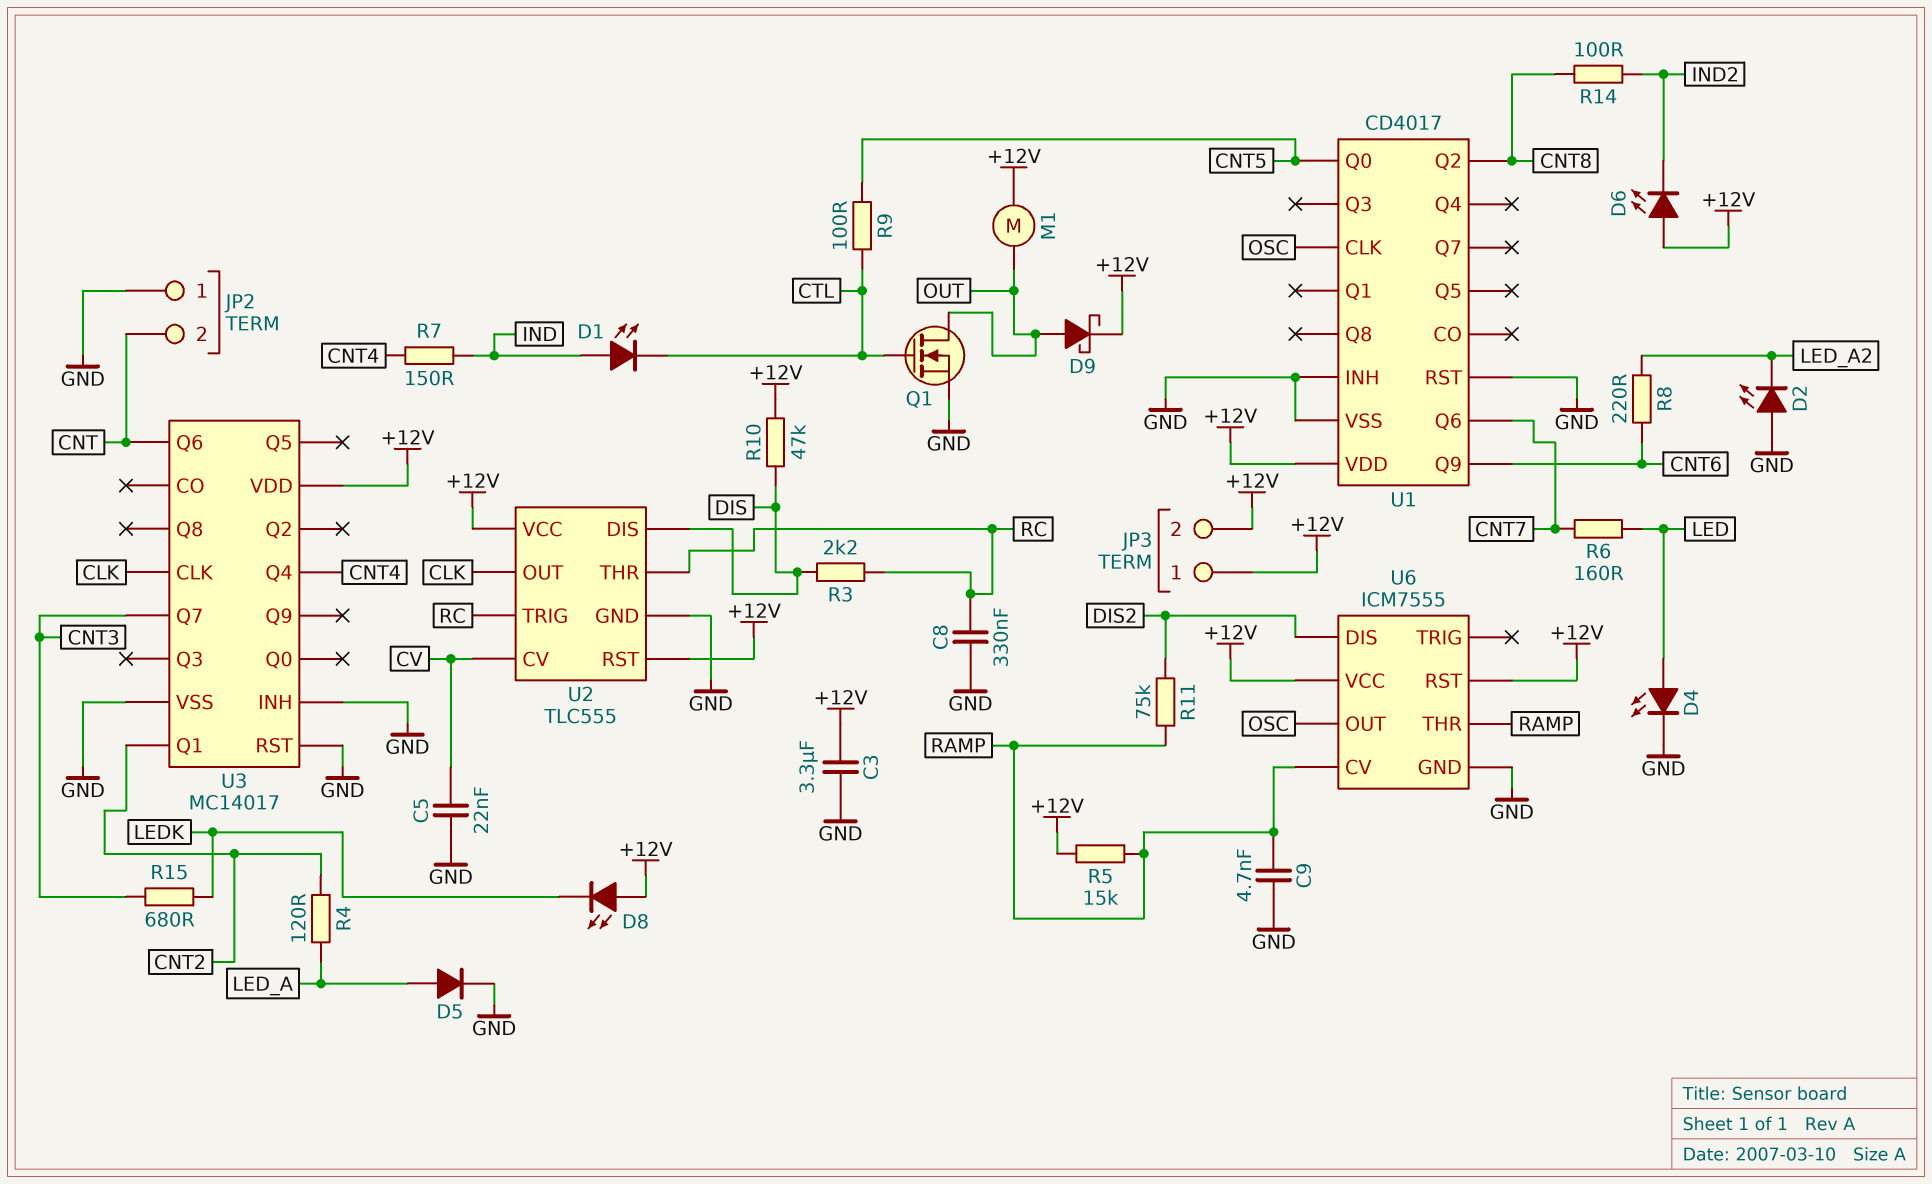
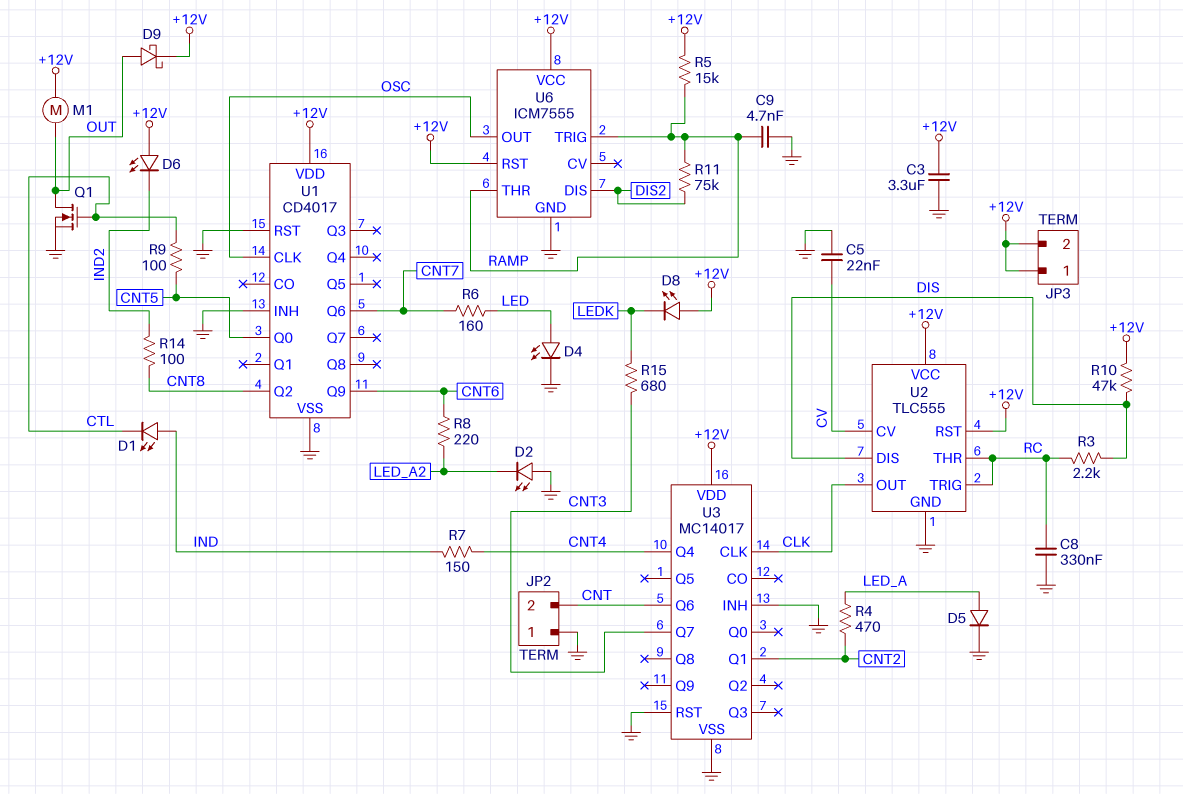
R4: 120 (CNT2, LED_A) -> 470 (CNT2, LED_A)
U6 pin CV: RAMP -> none
U6 pin TRIG: none -> RAMP

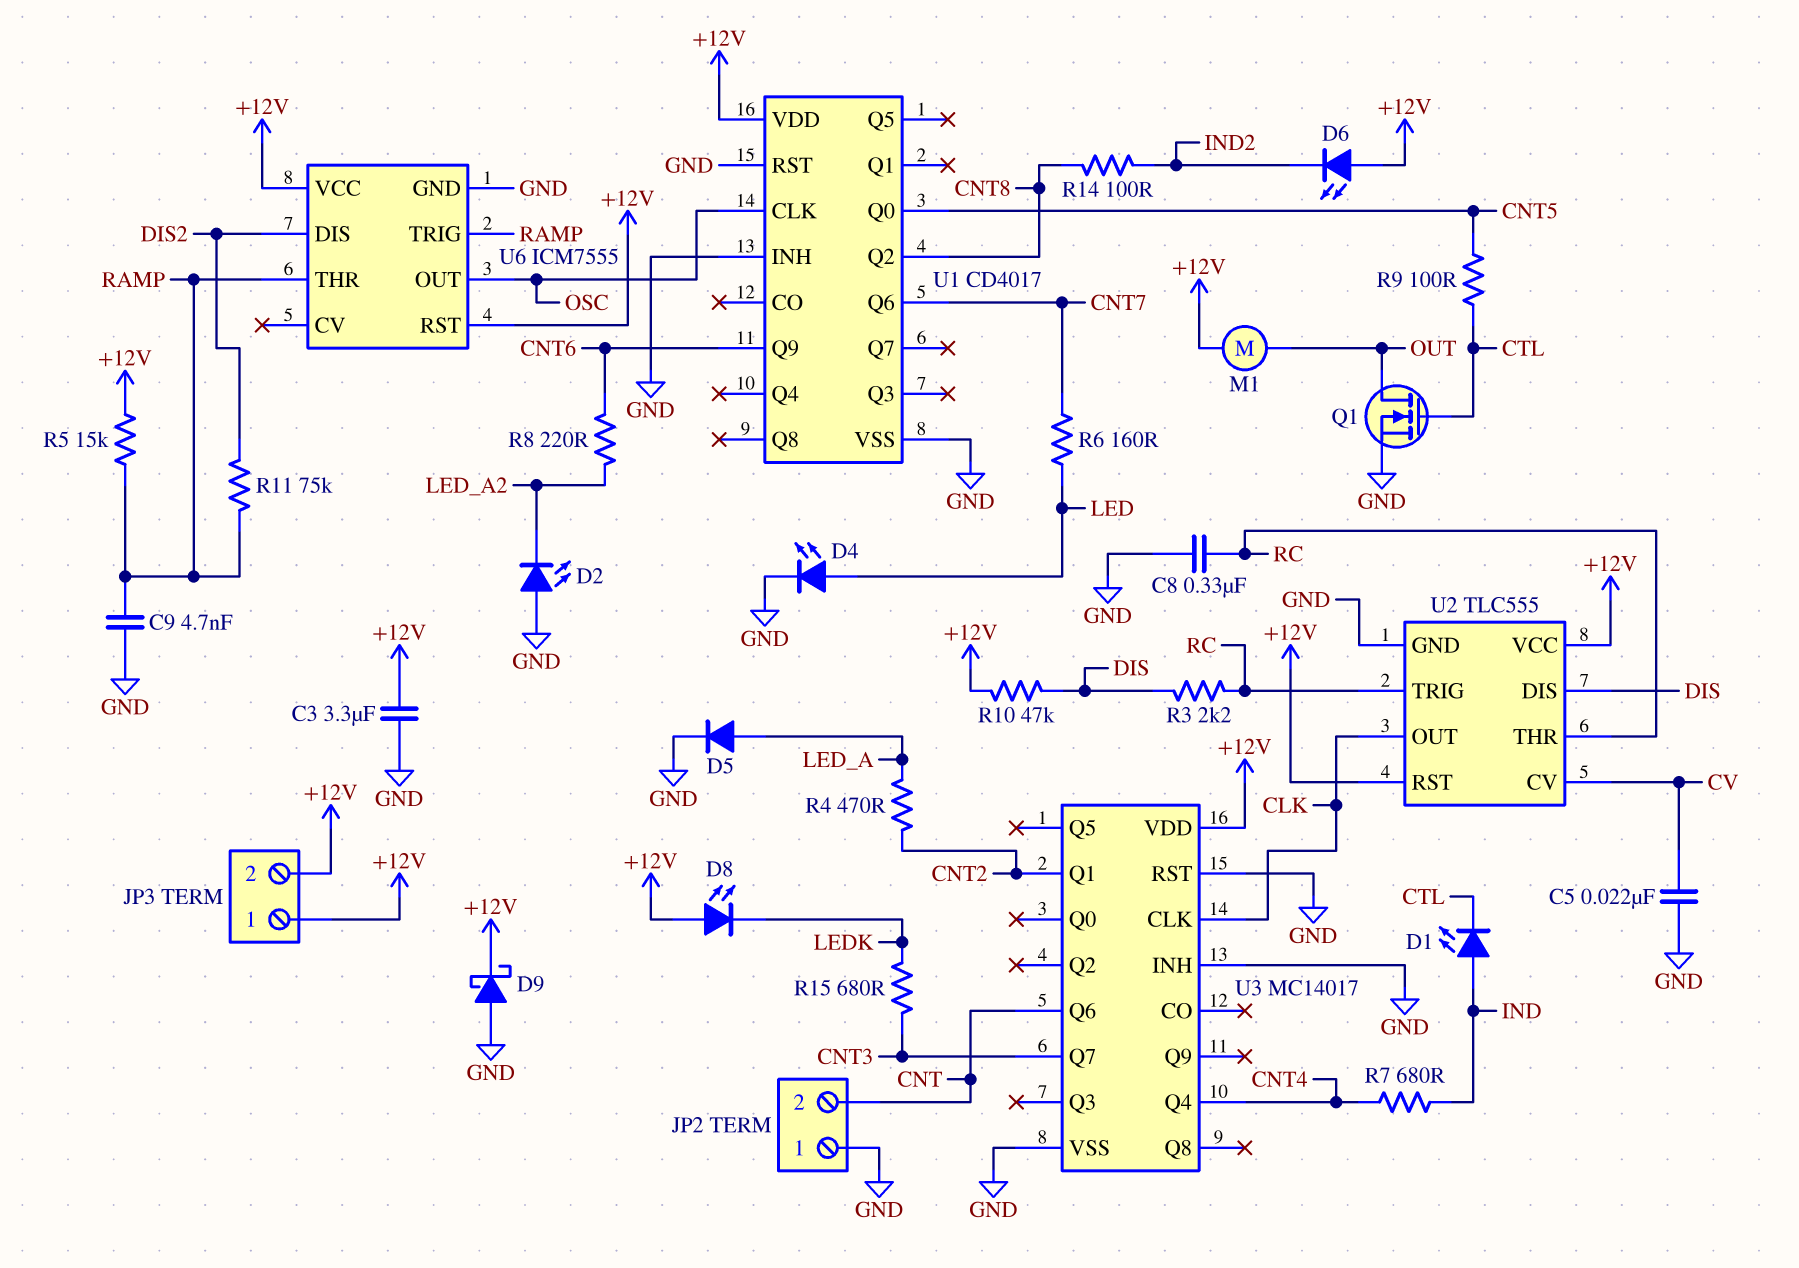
D9: schottky (A OUT, K +12V) -> schottky (A GND, K +12V)
R7: 150 (CNT4, IND) -> 680 (CNT4, IND)

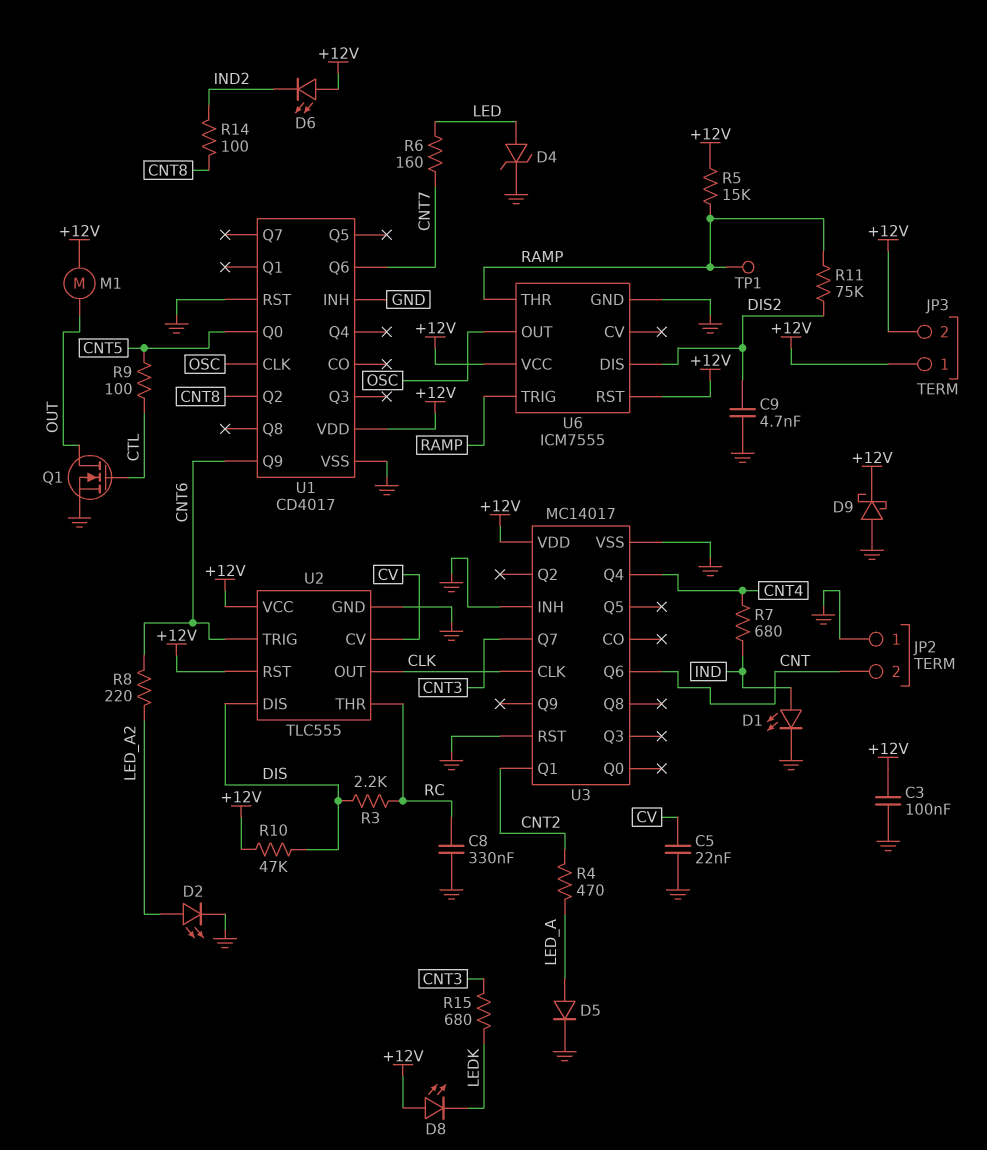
C3: 3.3uF (+12V, GND) -> 100nF (+12V, GND)
C9: 4.7nF (GND, RAMP) -> 4.7nF (DIS2, GND)
D1: LED (A IND, K CTL) -> LED (A IND, K GND)
D2: LED (A GND, K LED_A2) -> LED (A LED_A2, K GND)
D4: LED (A LED, K GND) -> zener (A LED, K GND)
TP1: none -> test point (RAMP)
U2 pin TRIG: RC -> CNT6

